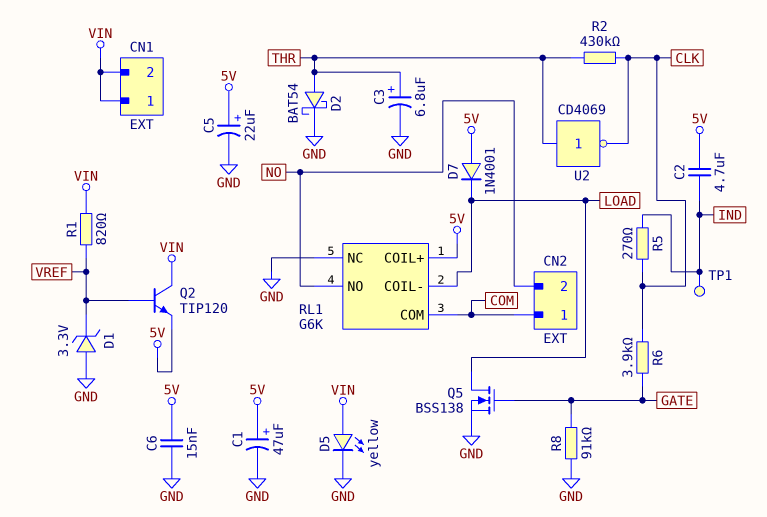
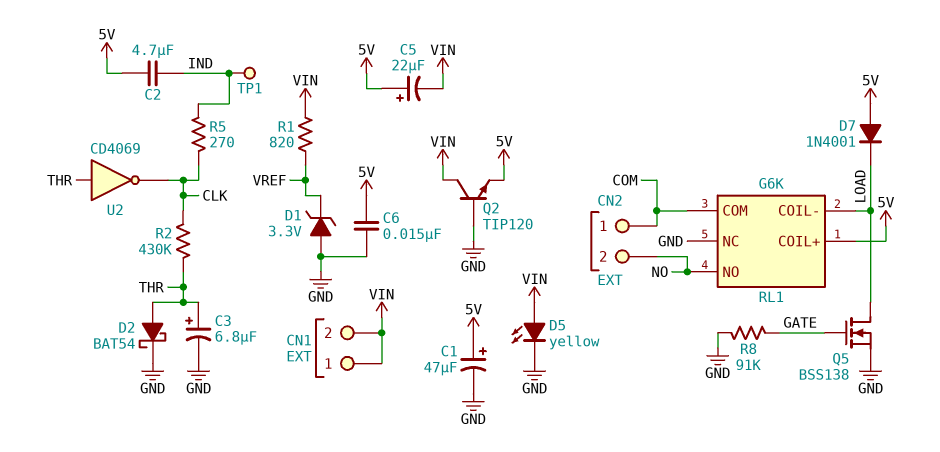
C5: 22uF (plus 5V, minus GND) -> 22uF (plus 5V, minus VIN)
Q2: NPN TIP120 (B VREF, C VIN, E 5V) -> NPN TIP120 (B GND, C VIN, E 5V)
R6: 3.9k (CLK, GATE) -> none

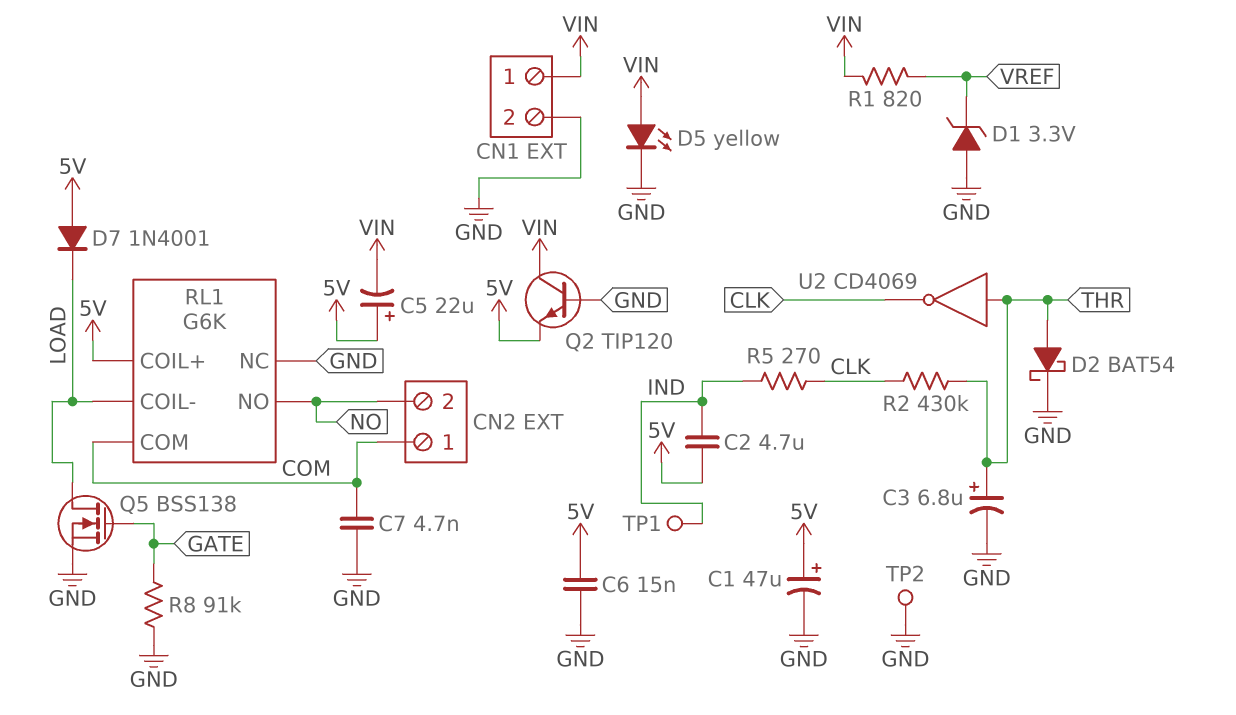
C7: none -> 4.7nF (COM, GND)
CN1 pin 2: VIN -> GND
TP2: none -> test point (GND)

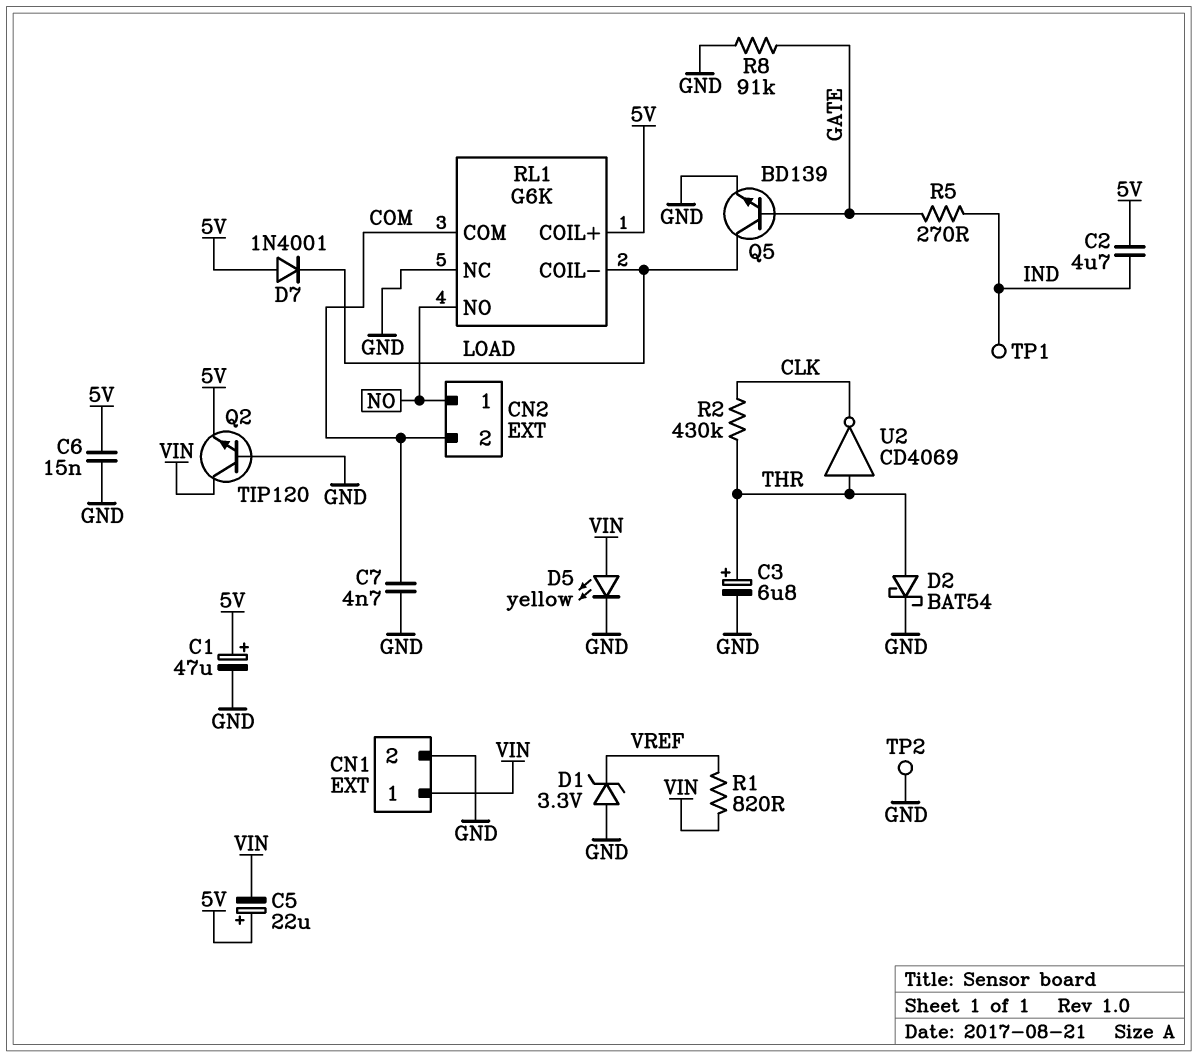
CN2 pin 1: COM -> NO
CN2 pin 2: NO -> COM
Q5: NMOS BSS138 (G GATE, D LOAD, S GND) -> NPN BD139 (B GATE, C LOAD, E GND)
R5: 270 (CLK, IND) -> 270 (GATE, IND)

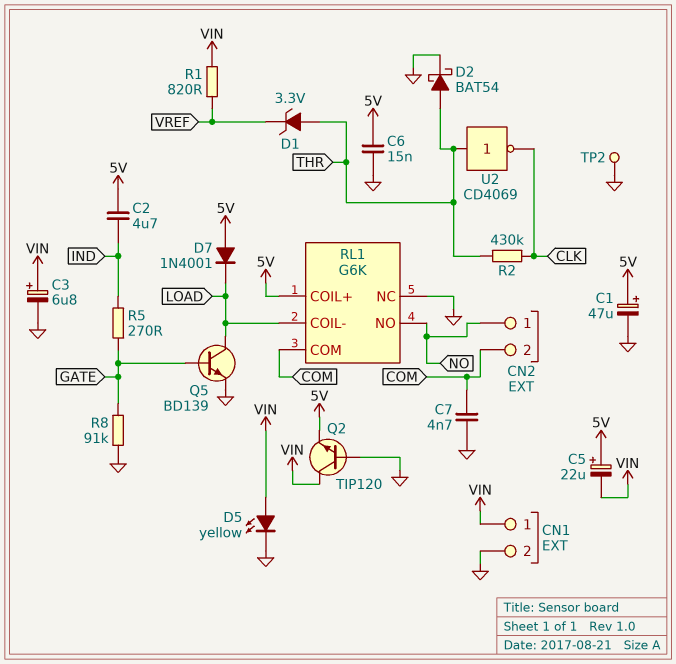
C3: 6.8uF (plus THR, minus GND) -> 6.8uF (plus VIN, minus GND)
D1: zener 3.3V (A GND, K VREF) -> zener 3.3V (A THR, K VREF)
TP1: test point (IND) -> none

